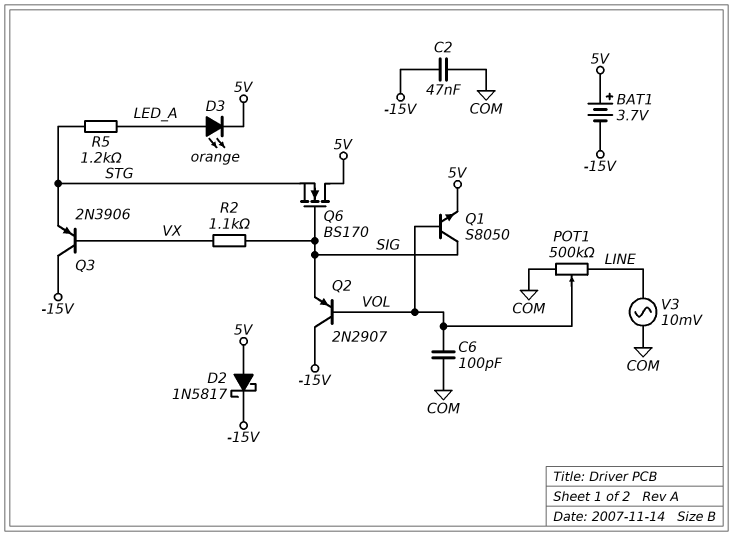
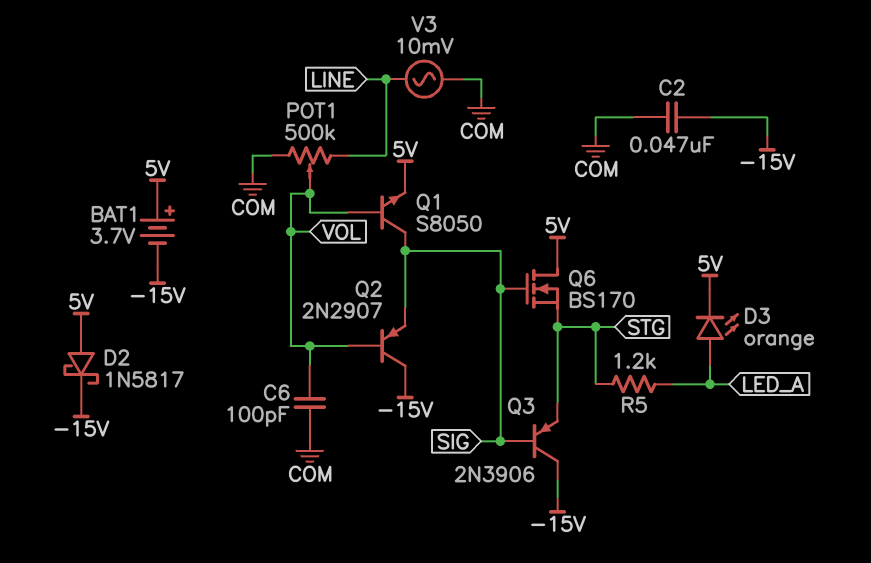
Q3: PNP 2N3906 (B VX, C -15V, E STG) -> PNP 2N3906 (B SIG, C -15V, E STG)
R2: 1.1k (SIG, VX) -> none

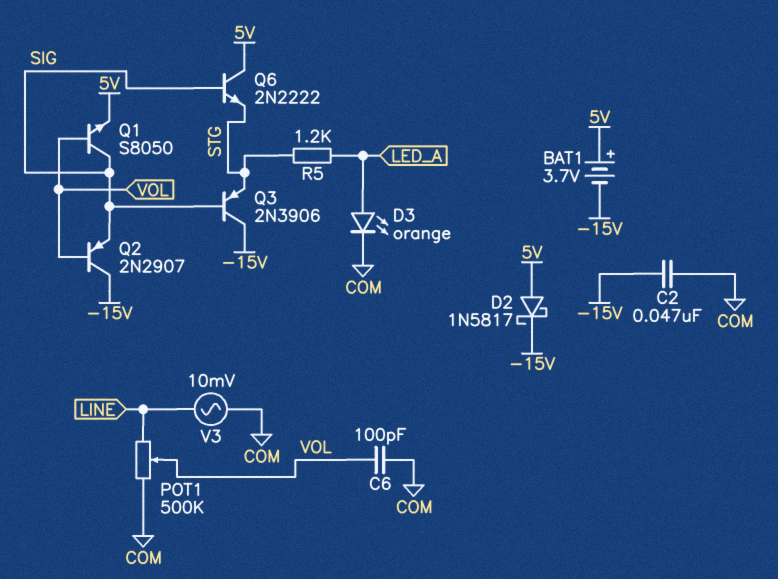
D3: LED orange (A LED_A, K 5V) -> LED orange (A LED_A, K COM)
Q6: NMOS BS170 (G SIG, D 5V, S STG) -> NPN 2N2222 (B SIG, C 5V, E STG)

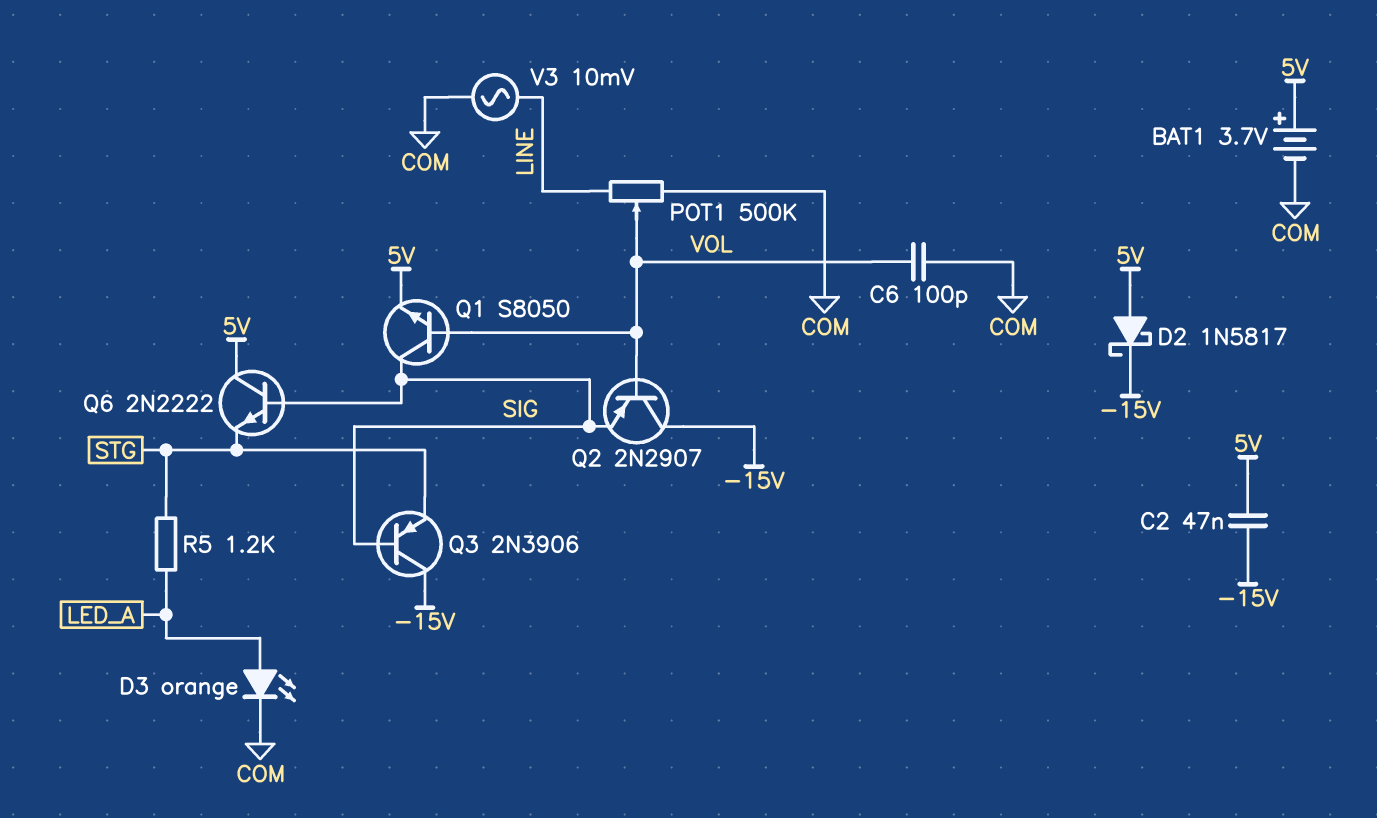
BAT1: 3.7V (plus 5V, minus -15V) -> 3.7V (plus 5V, minus COM)
C2: 47nF (-15V, COM) -> 47nF (-15V, 5V)

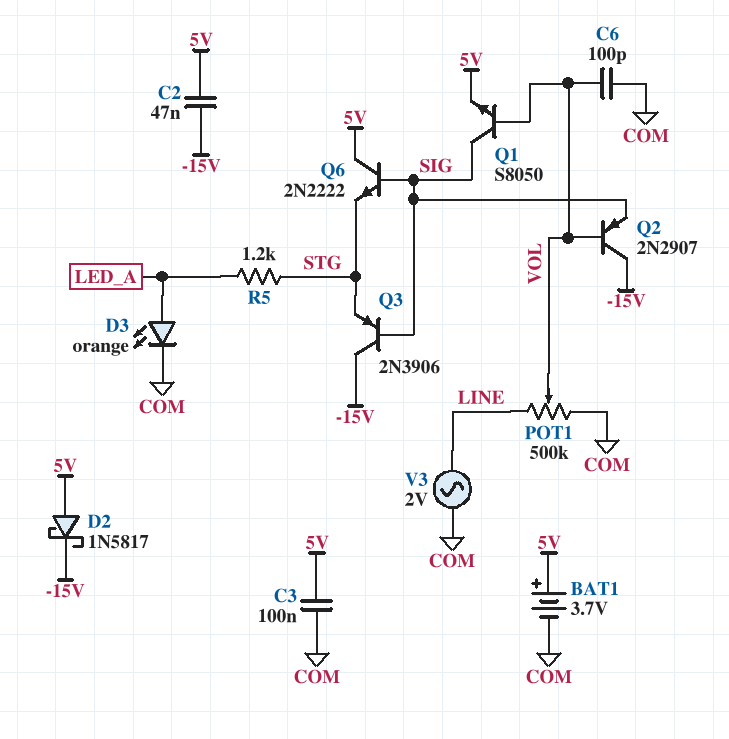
C3: none -> 100nF (5V, COM)
V3: AC 10mV (COM, LINE) -> AC 2V (COM, LINE)

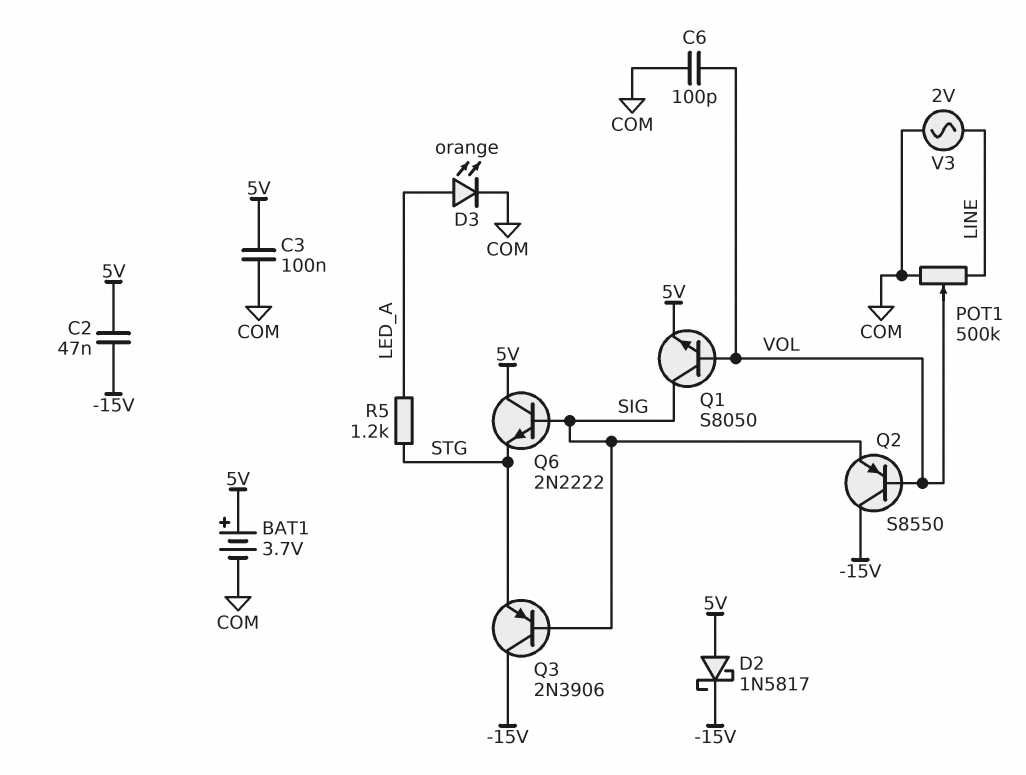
Q2: PNP 2N2907 (B VOL, C -15V, E SIG) -> PNP S8550 (B VOL, C -15V, E SIG)

